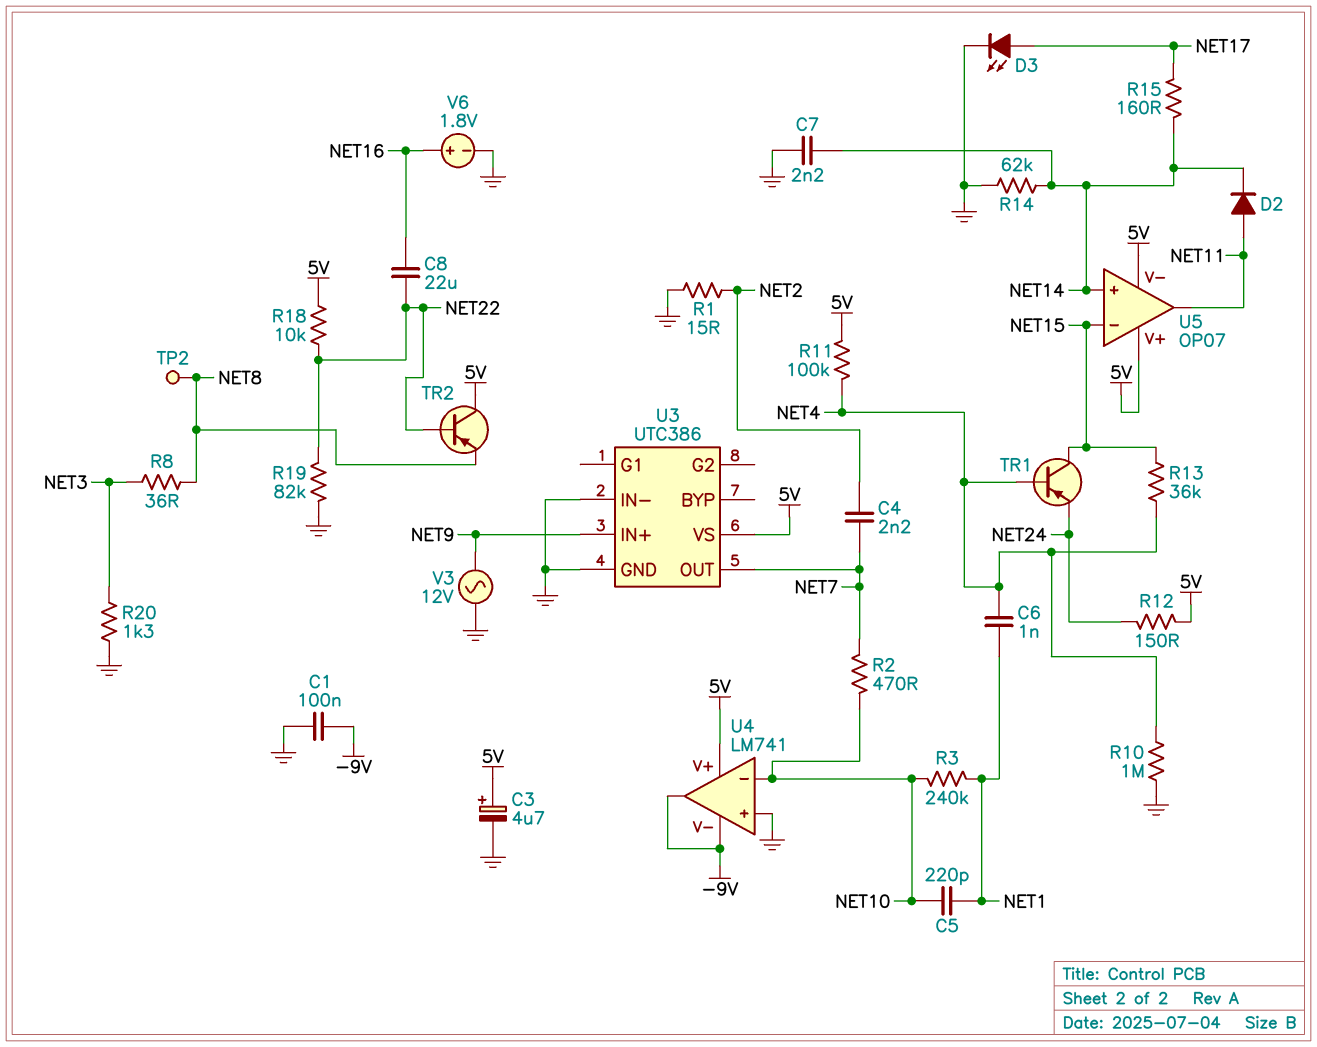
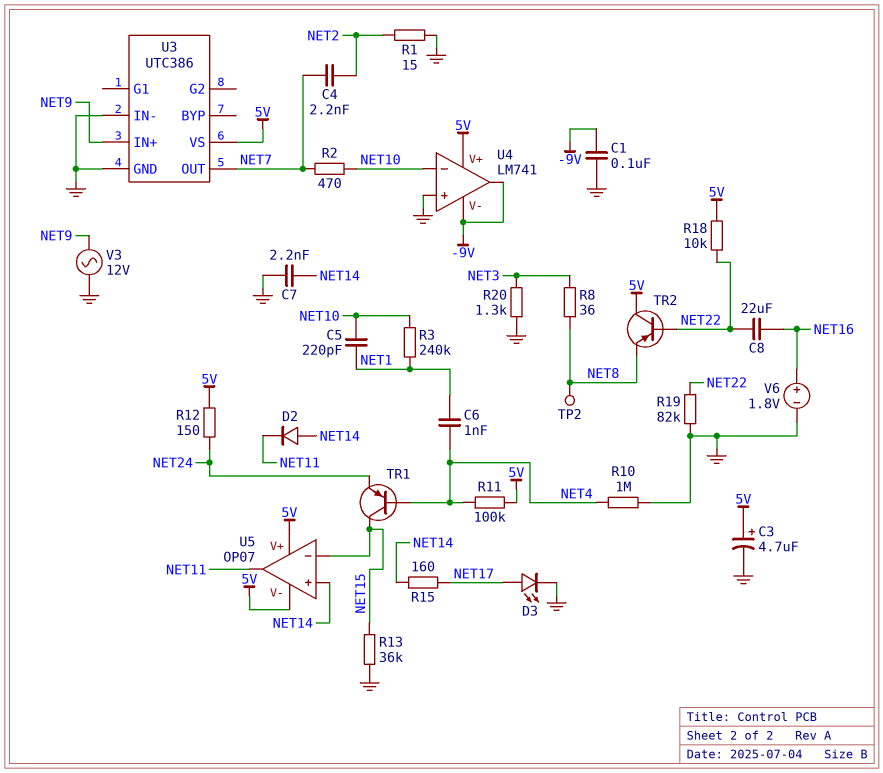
D2: diode (A NET11, K NET14) -> diode (A NET14, K NET11)
R13: 36k (NET4, NET15) -> 36k (GND, NET15)
R14: 62k (GND, NET14) -> none

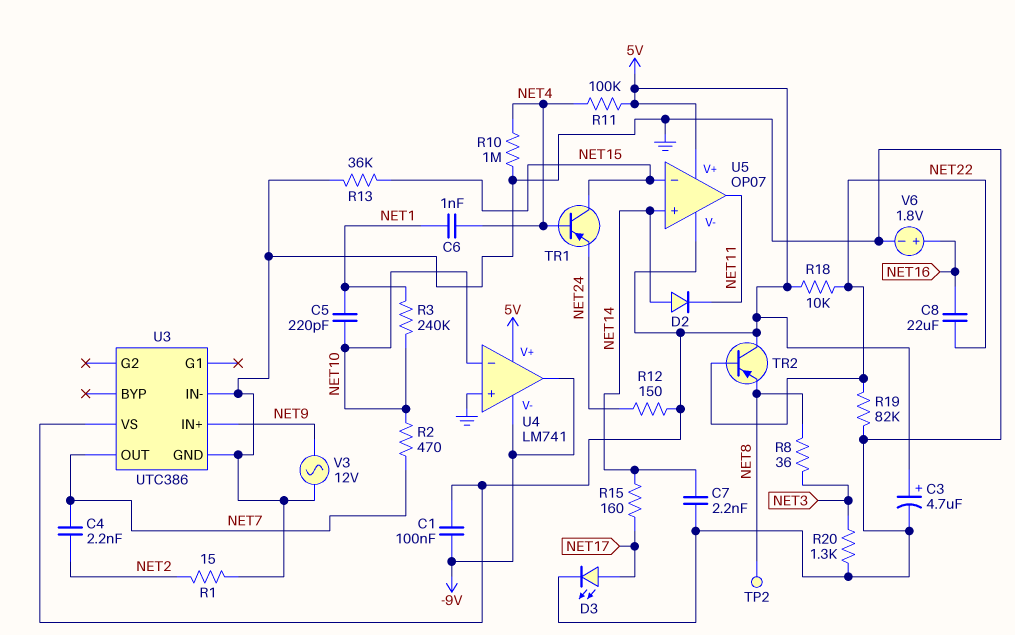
C1: 100nF (-9V, GND) -> 100nF (-9V, 5V)

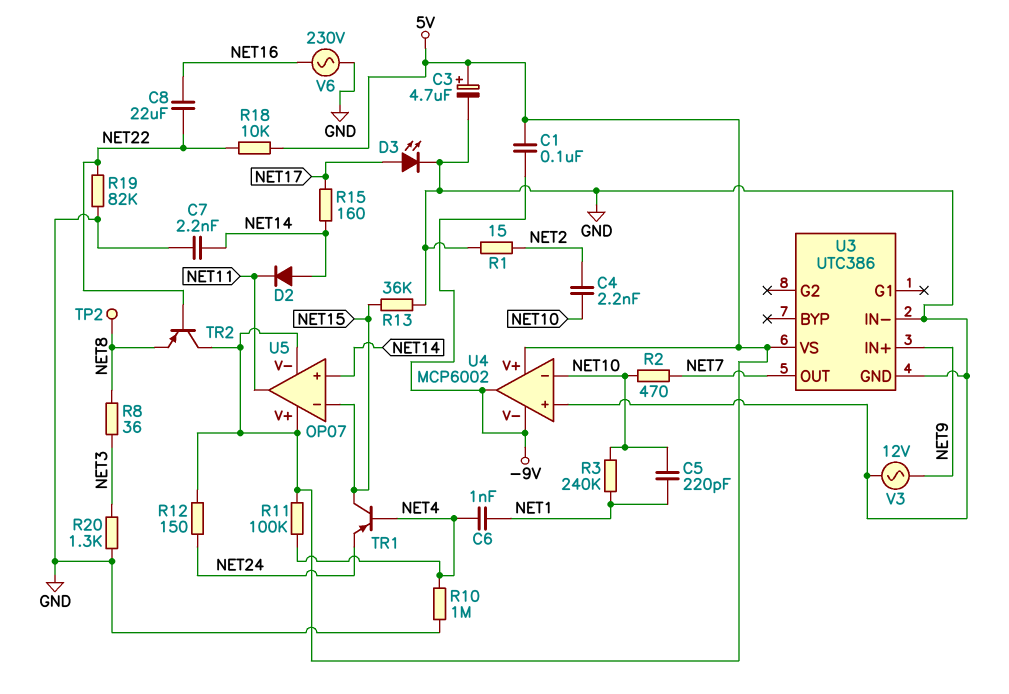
C4: 2.2nF (NET2, NET7) -> 2.2nF (NET2, NET10)
U4: LM741 -> MCP6002
V6: 1.8V (plus NET16, minus GND) -> AC 230V (GND, NET16)

